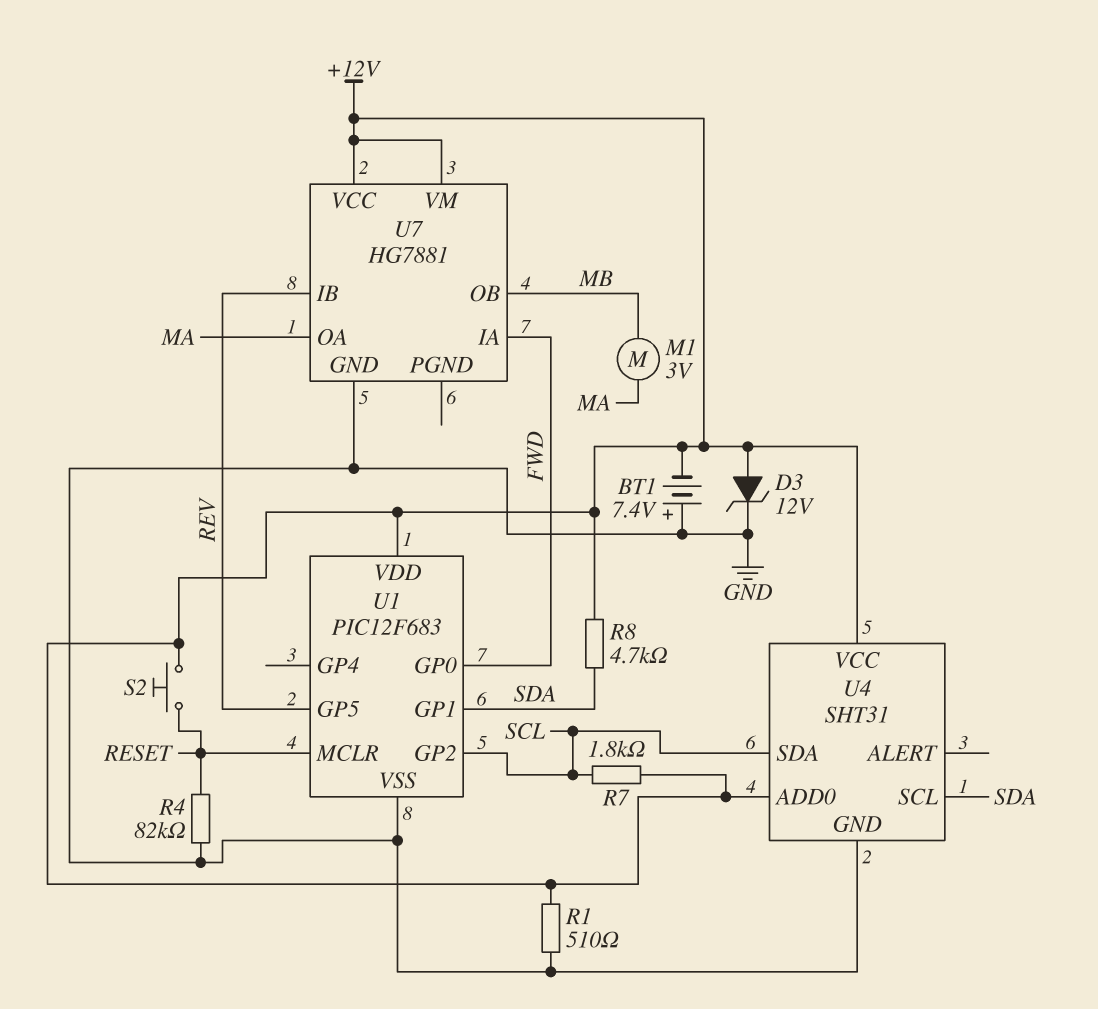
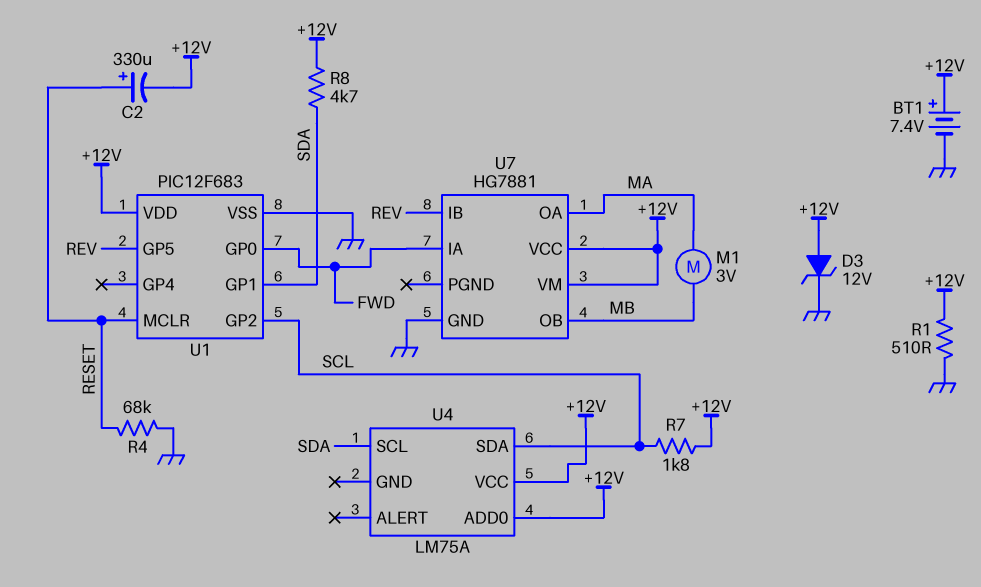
BT1: 7.4V (plus GND, minus +12V) -> 7.4V (plus +12V, minus GND)
C2: none -> 330uF (plus RESET, minus +12V)
R4: 82k (GND, RESET) -> 68k (GND, RESET)
S2: button (+12V, RESET) -> none
U4: SHT31 -> LM75A
U4 pin GND: GND -> none

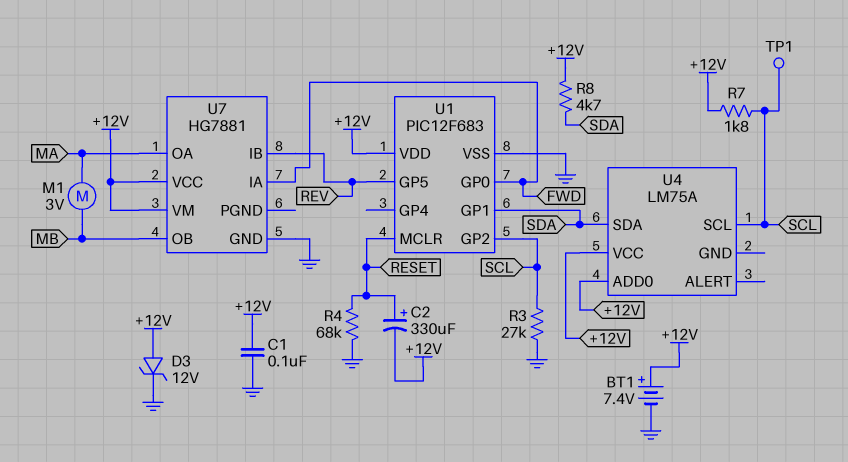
C1: none -> 100nF (+12V, GND)
R1: 510 (+12V, GND) -> none
R3: none -> 27k (GND, SCL)
TP1: none -> test point (SCL)
U4 pin SCL: SDA -> SCL
U4 pin SDA: SCL -> SDA

